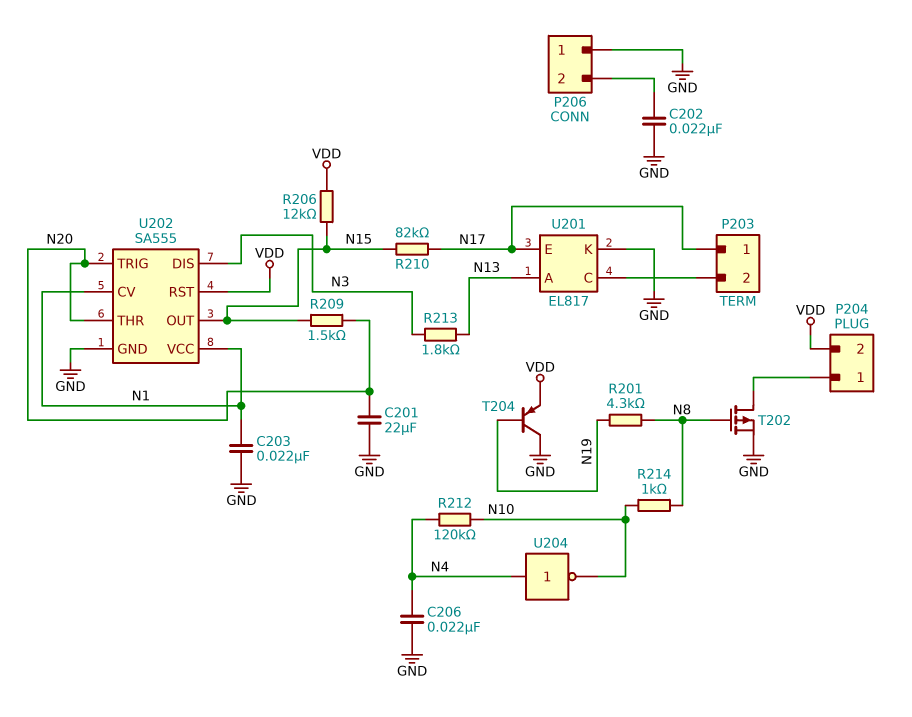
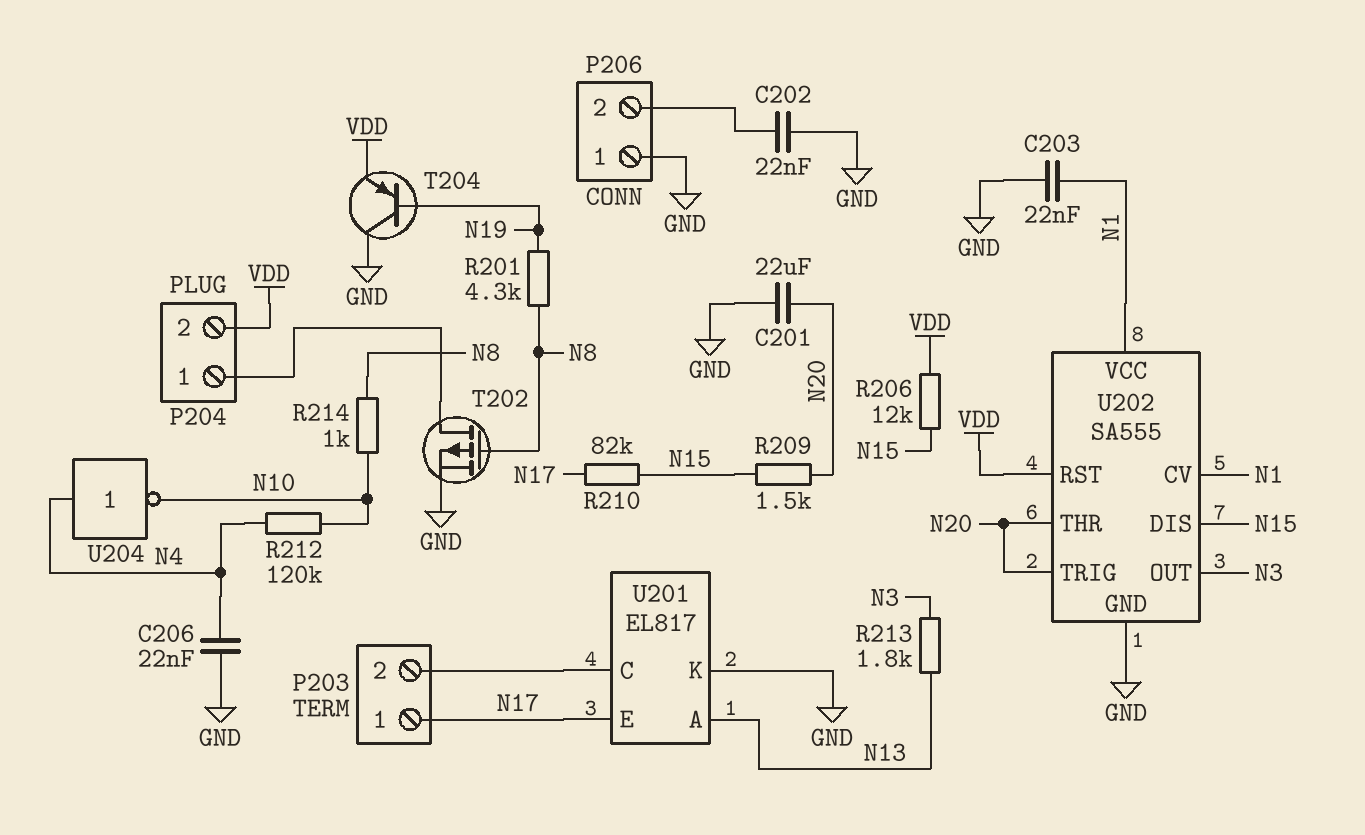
U202 pin DIS: N3 -> N15
U202 pin OUT: N15 -> N3

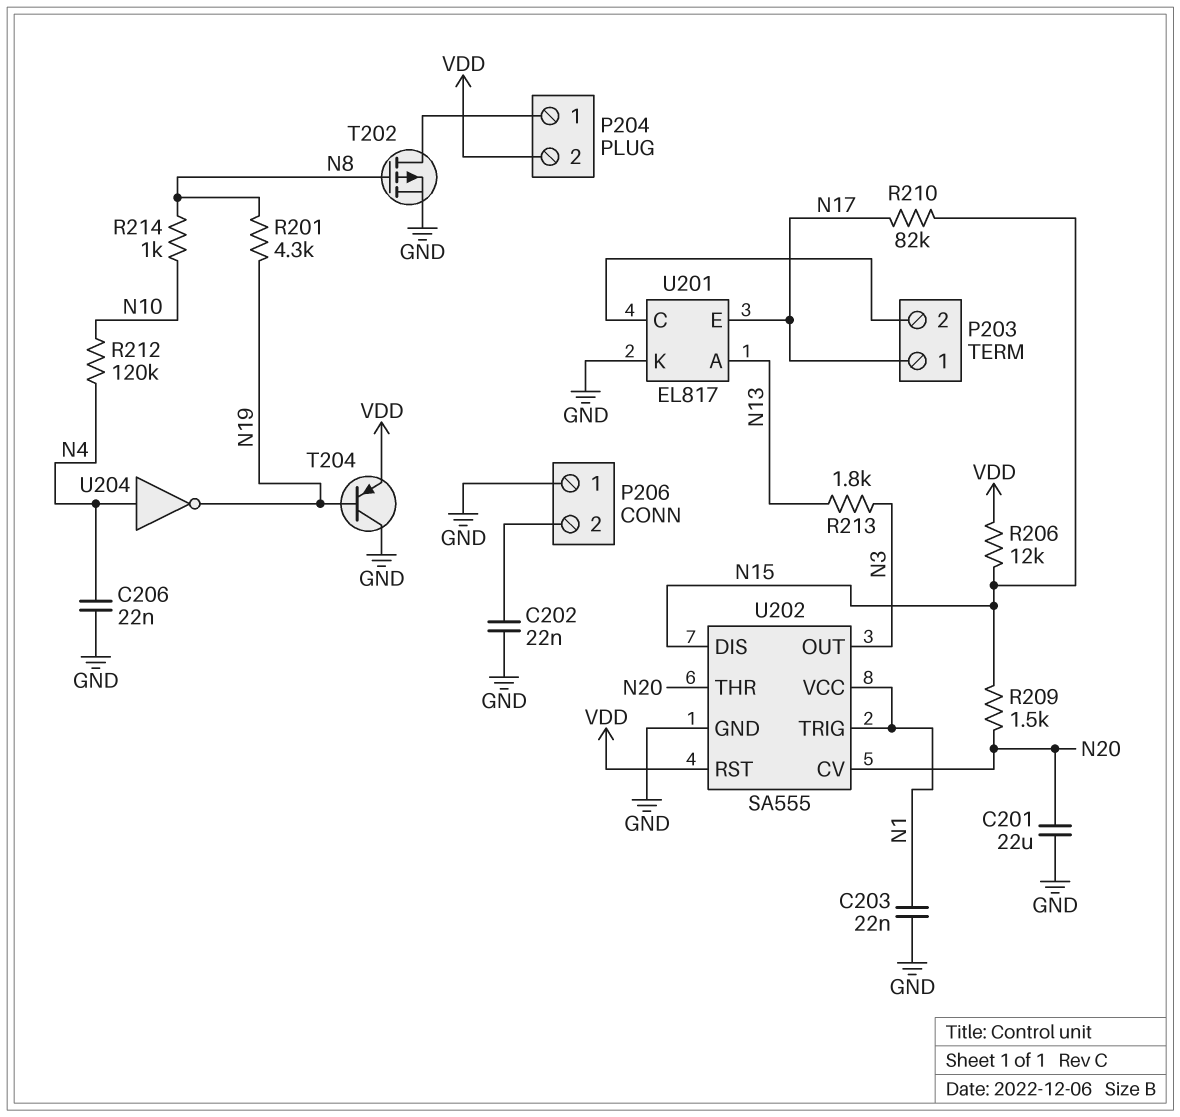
U202 pin CV: N1 -> N20
U202 pin TRIG: N20 -> N1
U204: NOT (in N4, out N10) -> NOT (in N4, out N19)

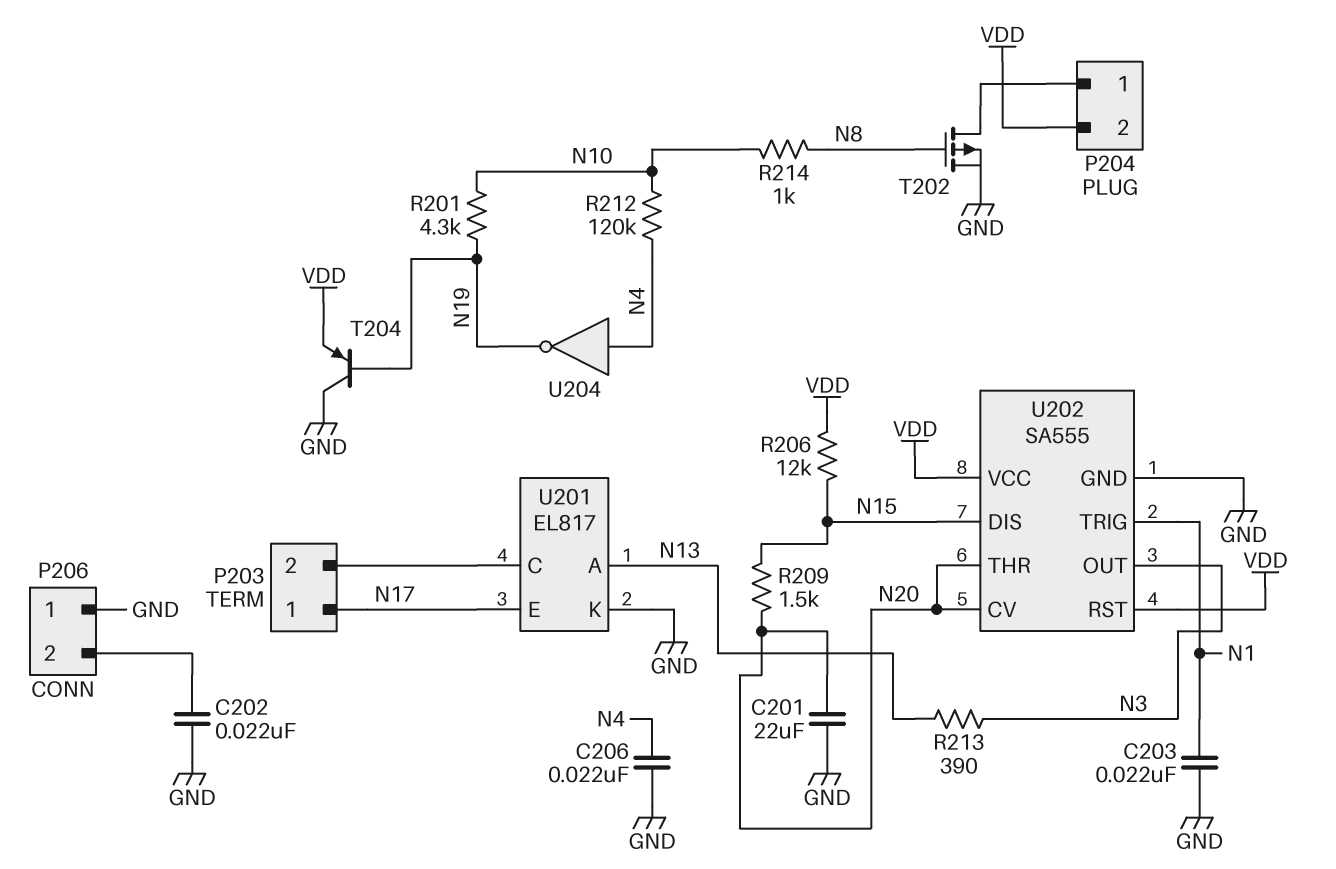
R201: 4.3k (N8, N19) -> 4.3k (N10, N19)
R210: 82k (N15, N17) -> none
R213: 1.8k (N3, N13) -> 390 (N3, N13)
U202 pin VCC: N1 -> VDD

